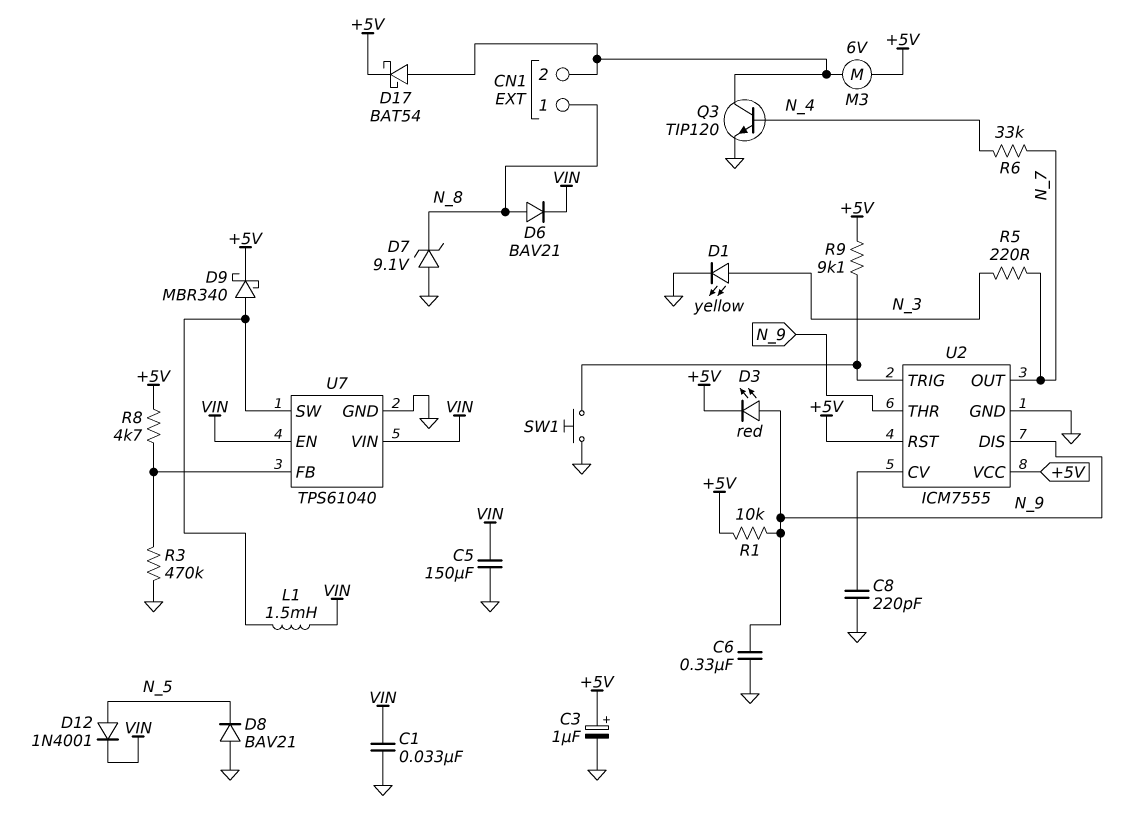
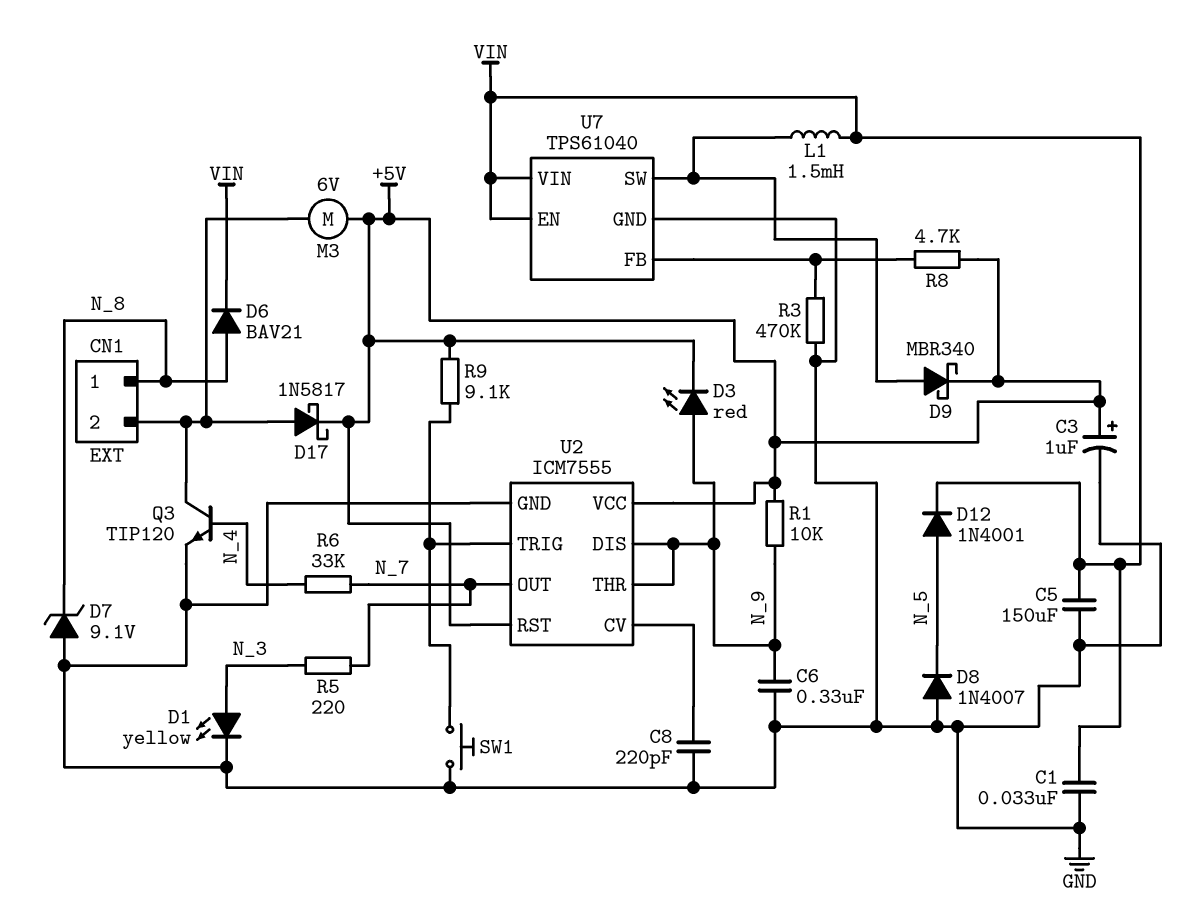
D8: diode BAV21 (A GND, K N_5) -> diode 1N4007 (A GND, K N_5)
D17: schottky BAT54 (A CN1/2, K +5V) -> schottky 1N5817 (A CN1/2, K +5V)

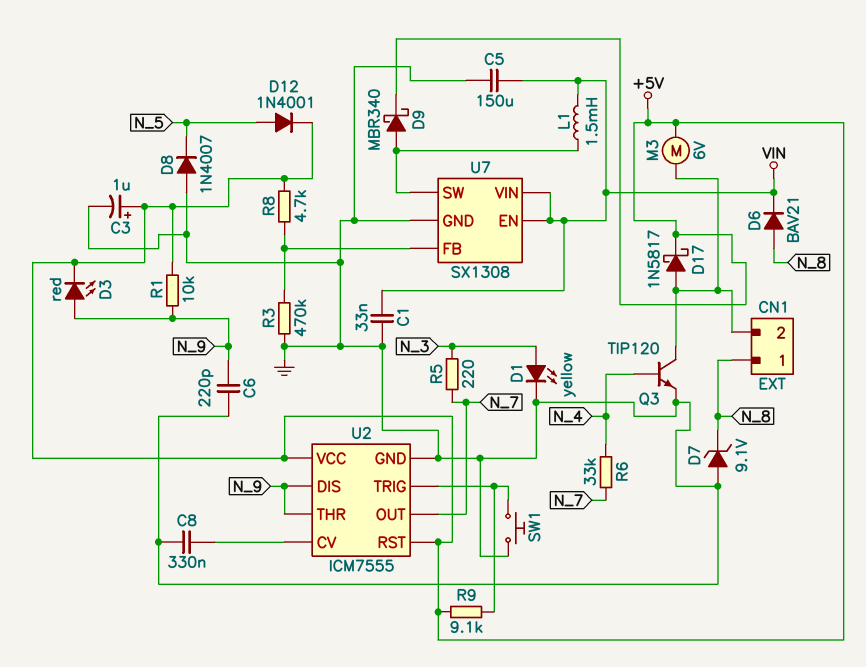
C6: 330nF (GND, N_9) -> 220pF (GND, N_9)
C8: 220pF (GND, U2/CV) -> 330nF (GND, U2/CV)
D12: diode 1N4001 (A N_5, K VIN) -> diode 1N4001 (A N_5, K +5V)
U7: TPS61040 -> SX1308

